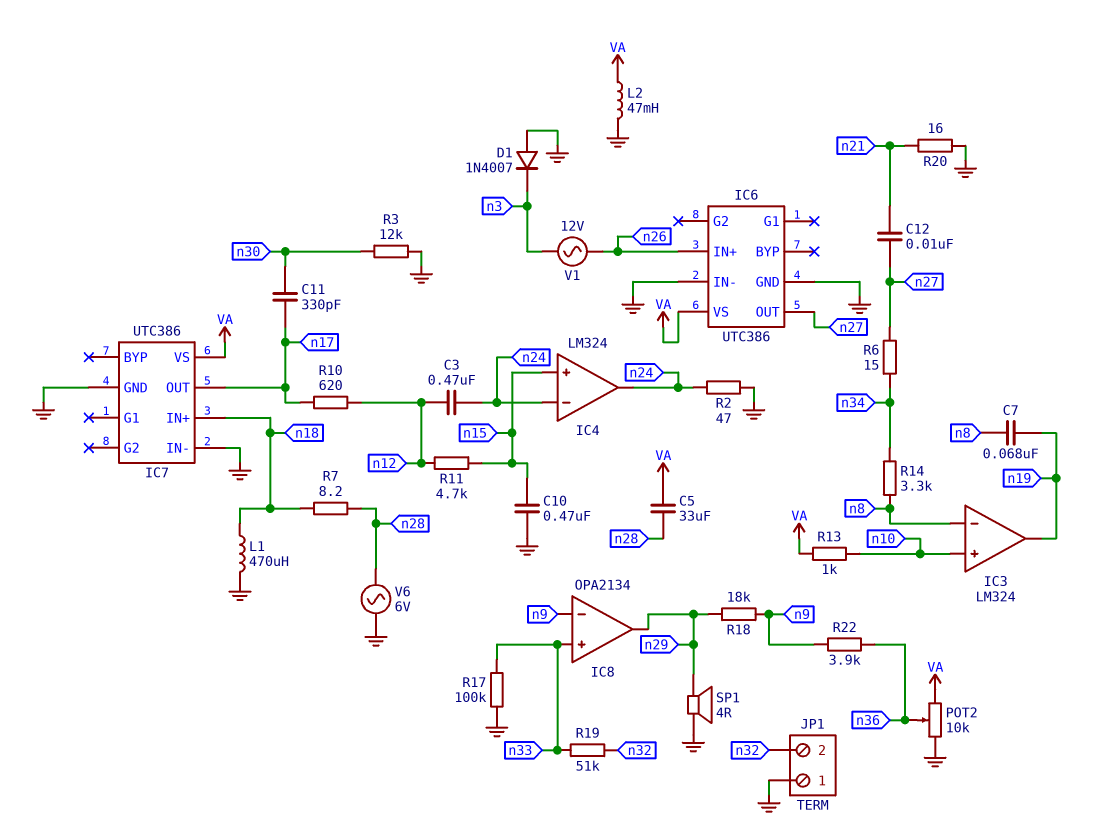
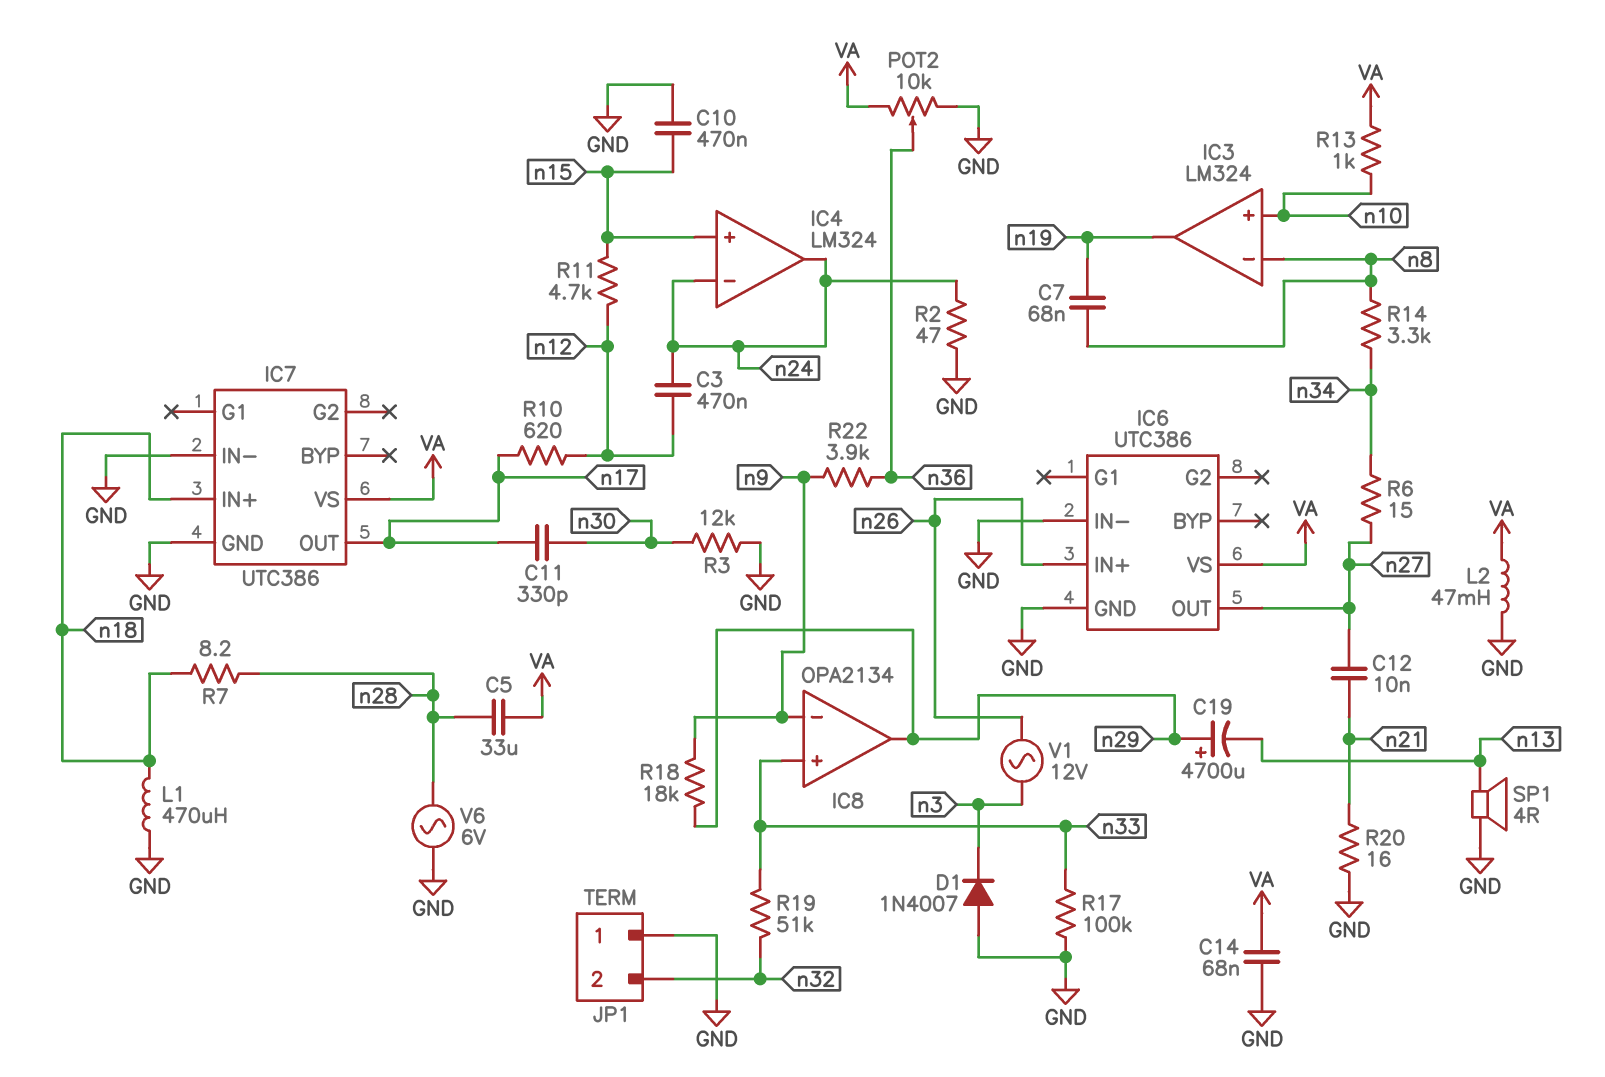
C14: none -> 68nF (GND, VA)
C19: none -> 4700uF (plus n29, minus n13)
SP1: speaker 4R (GND, n29) -> speaker 4R (GND, n13)

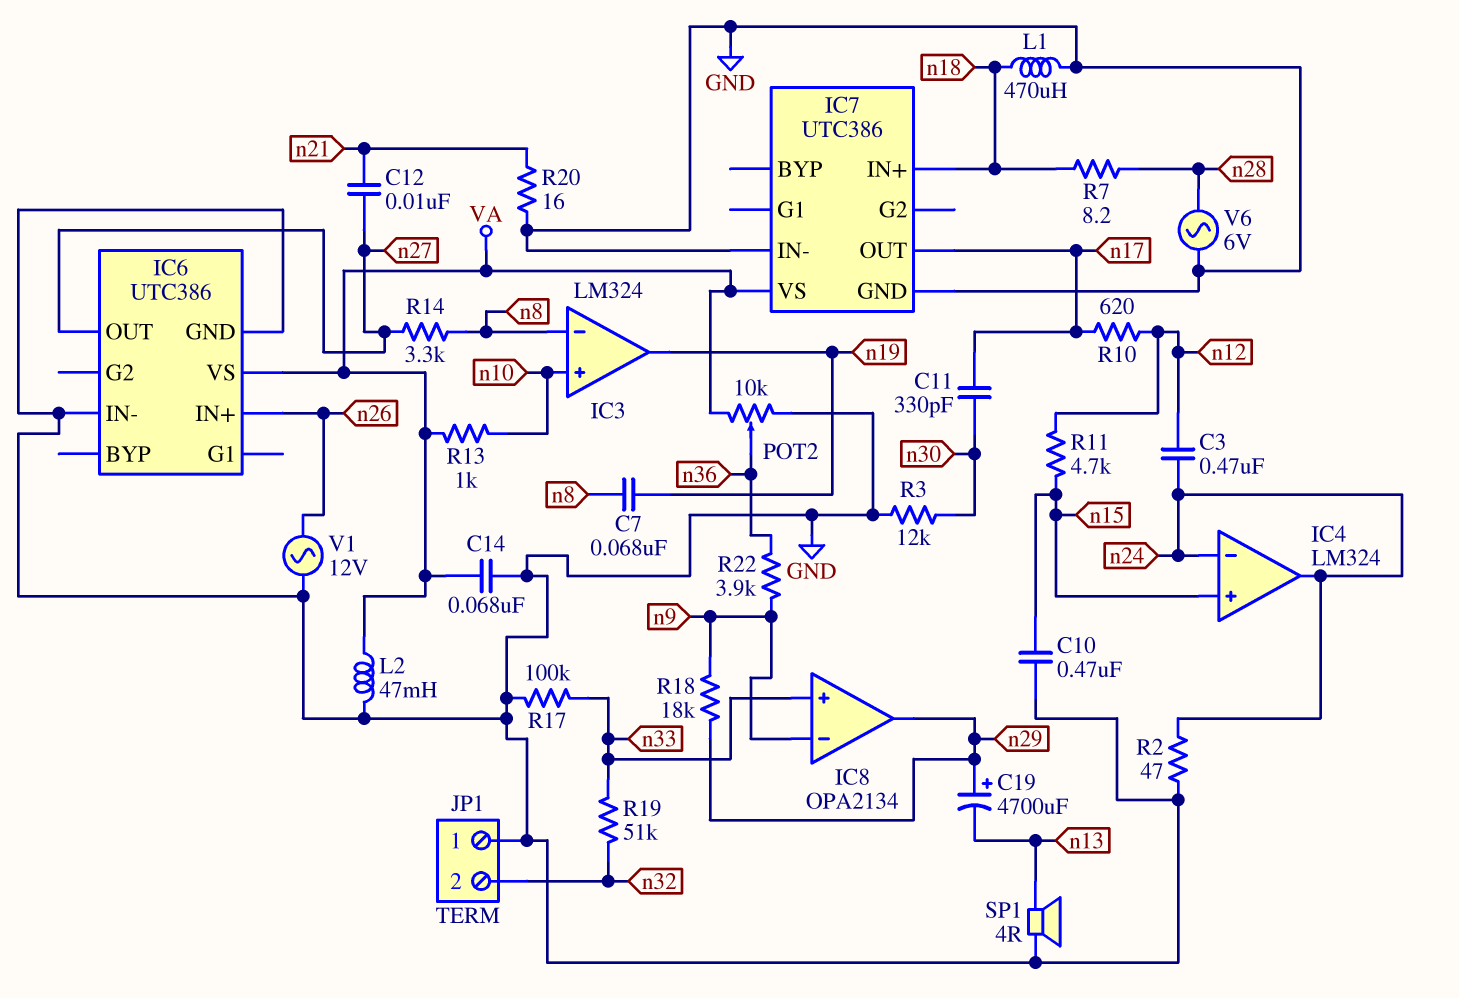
C5: 33uF (VA, n28) -> none
D1: diode 1N4007 (A GND, K n3) -> none
R6: 15 (n27, n34) -> none
R14: 3.3k (n8, n34) -> 3.3k (n8, n27)
V1: AC 12V (n3, n26) -> AC 12V (GND, n26)

